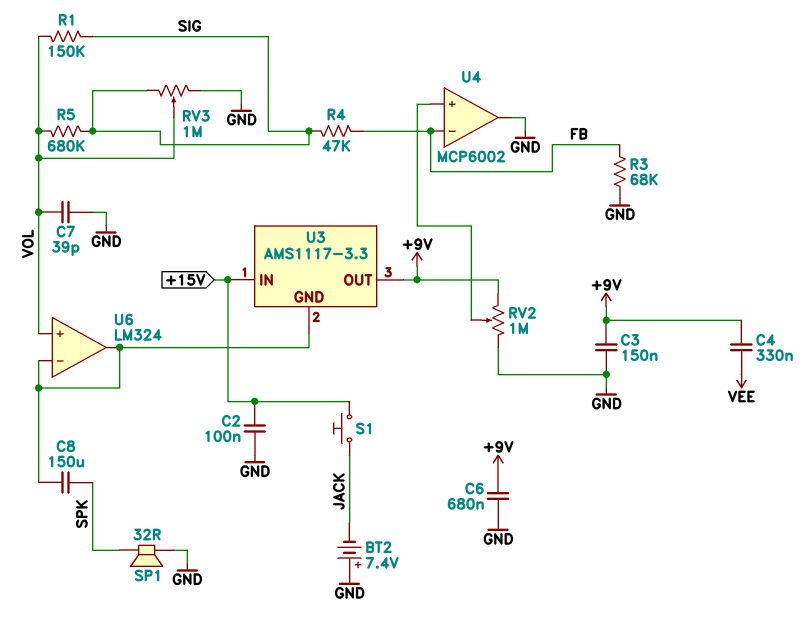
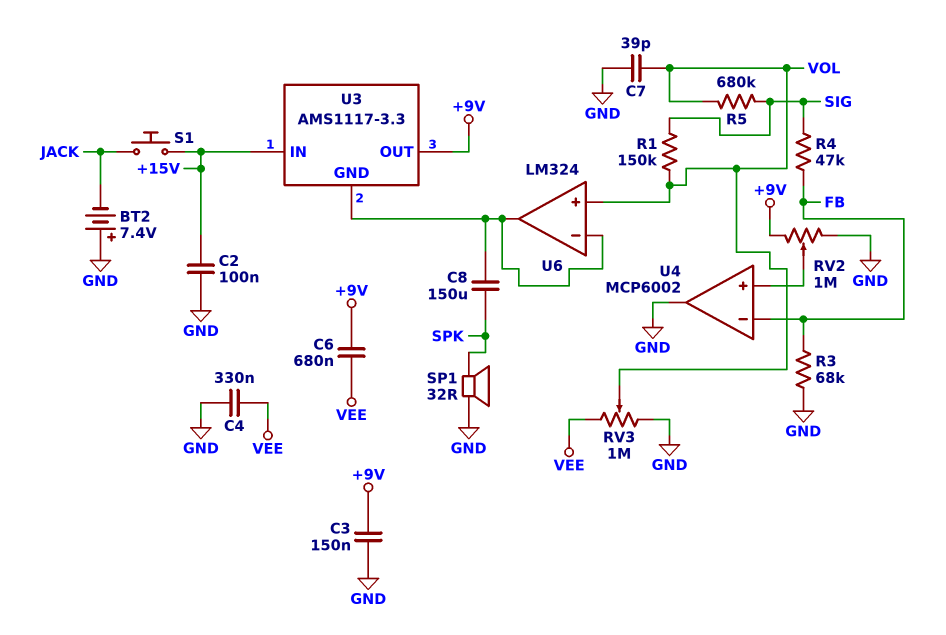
C4: 330nF (+9V, VEE) -> 330nF (GND, VEE)
C6: 680nF (+9V, GND) -> 680nF (+9V, VEE)
RV3: 1M (GND, SIG, wiper VOL) -> 1M (GND, VEE, wiper VOL)

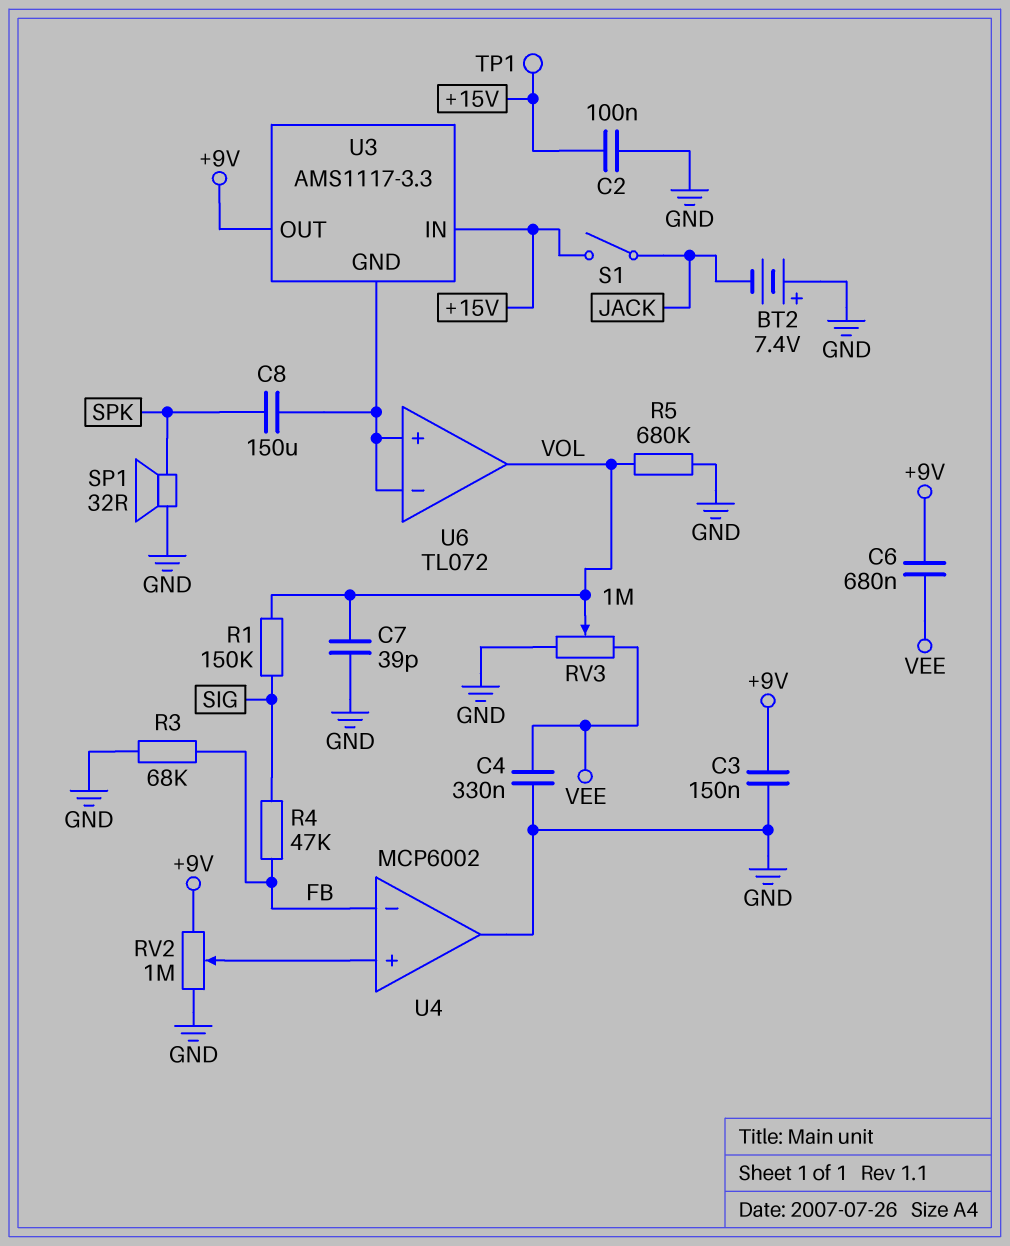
R5: 680k (SIG, VOL) -> 680k (GND, VOL)
S1: button (+15V, JACK) -> switch (+15V, JACK)
TP1: none -> test point (+15V)
U6: LM324 -> TL072
U6 pin in+: VOL -> U3/GND
U6 pin out: U3/GND -> VOL

